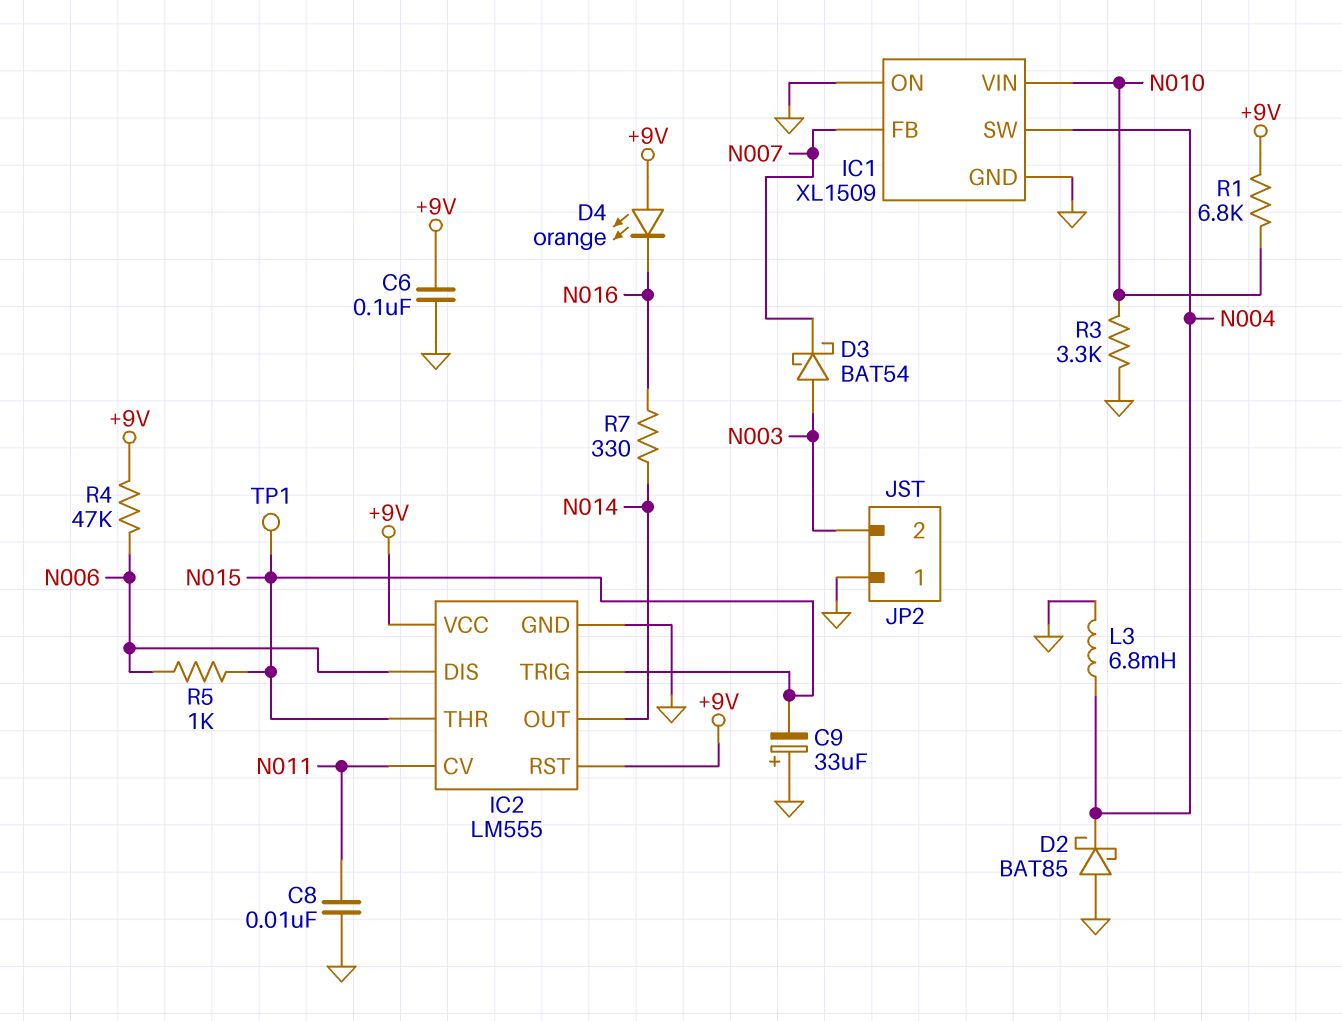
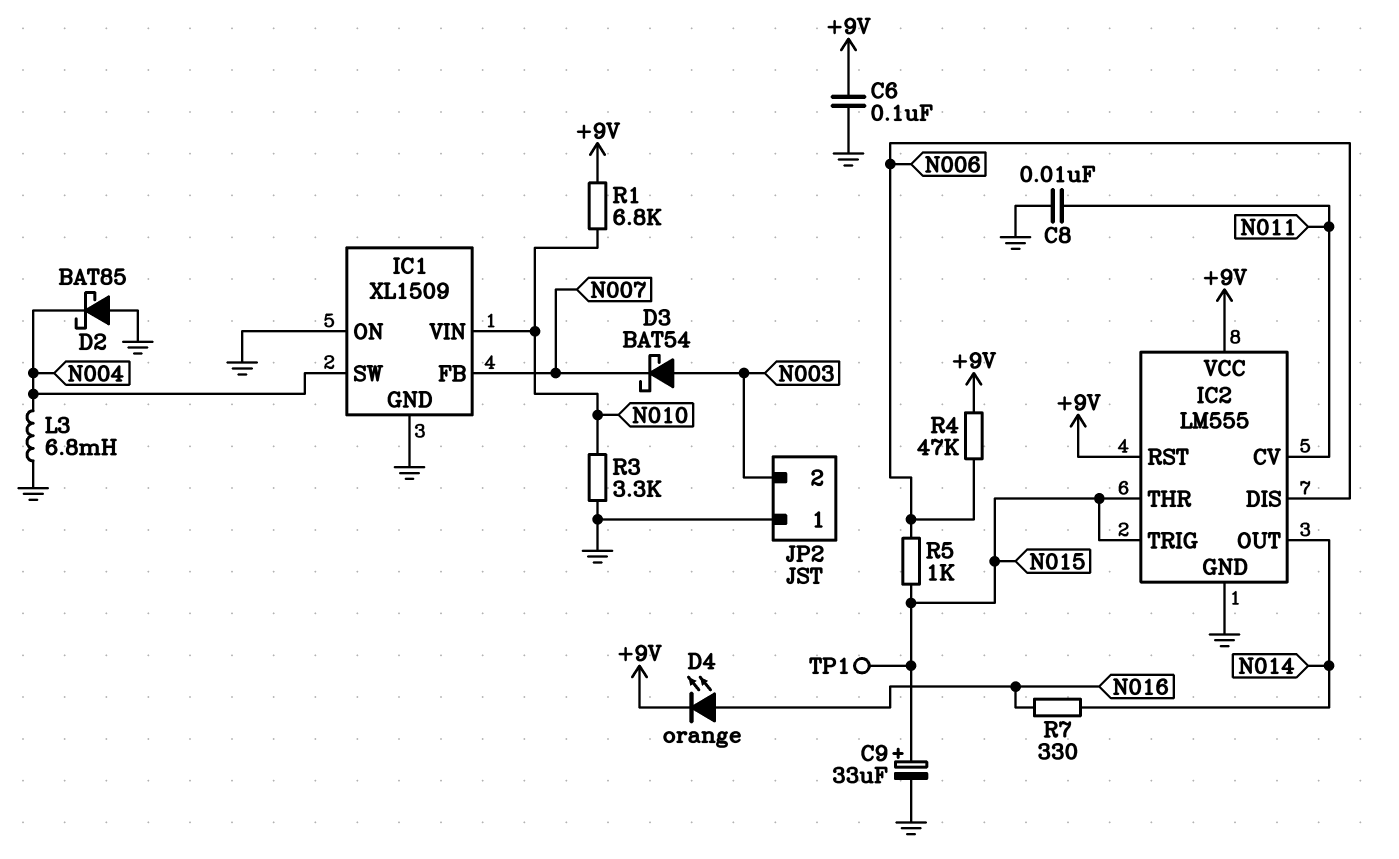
C9: 33uF (plus GND, minus N015) -> 33uF (plus N015, minus GND)
D4: LED orange (A +9V, K N016) -> LED orange (A N016, K +9V)

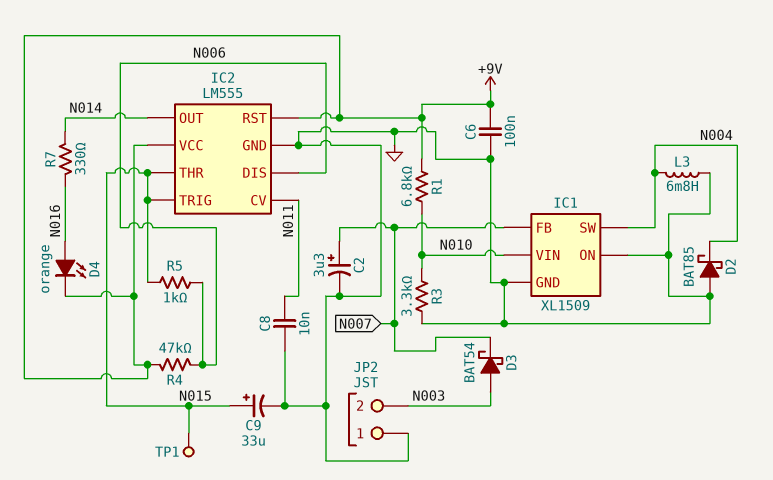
C2: none -> 3.3uF (plus N007, minus GND)

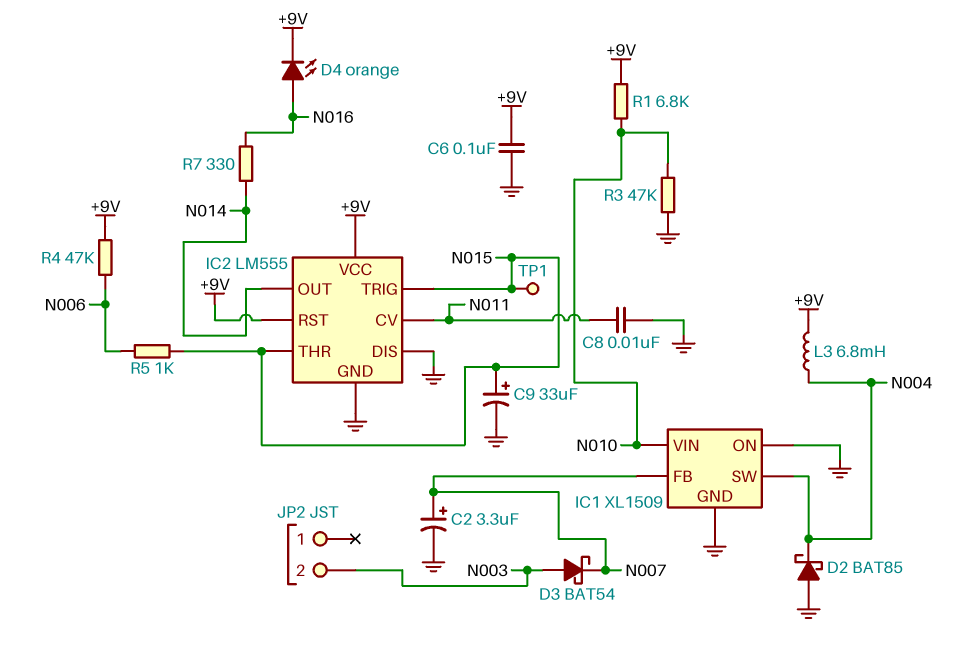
IC2 pin DIS: N006 -> GND
JP2 pin 1: GND -> none
L3: 6.8mH (GND, N004) -> 6.8mH (+9V, N004)
R3: 3.3k (GND, N010) -> 47k (GND, N010)

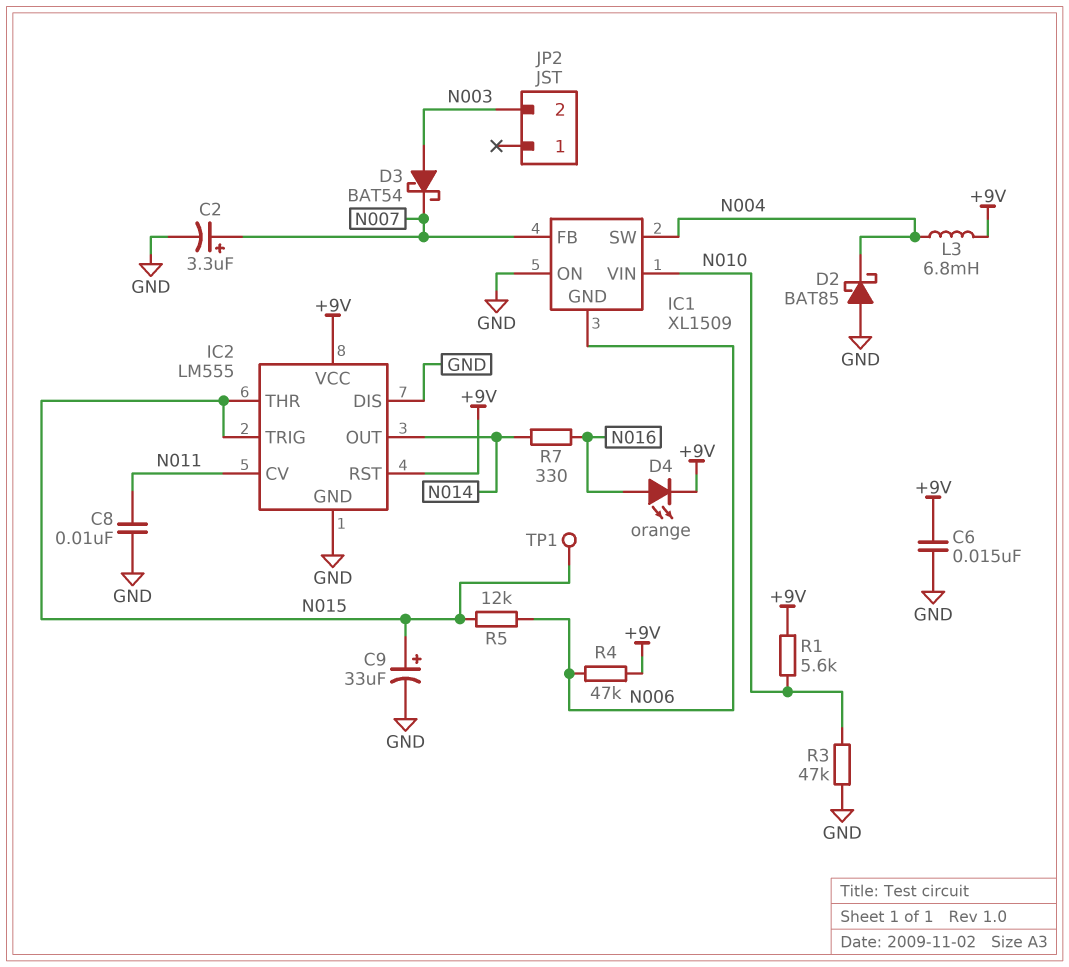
C6: 100nF (+9V, GND) -> 15nF (+9V, GND)
IC1 pin GND: GND -> N006
R1: 6.8k (+9V, N010) -> 5.6k (+9V, N010)
R5: 1k (N006, N015) -> 12k (N006, N015)

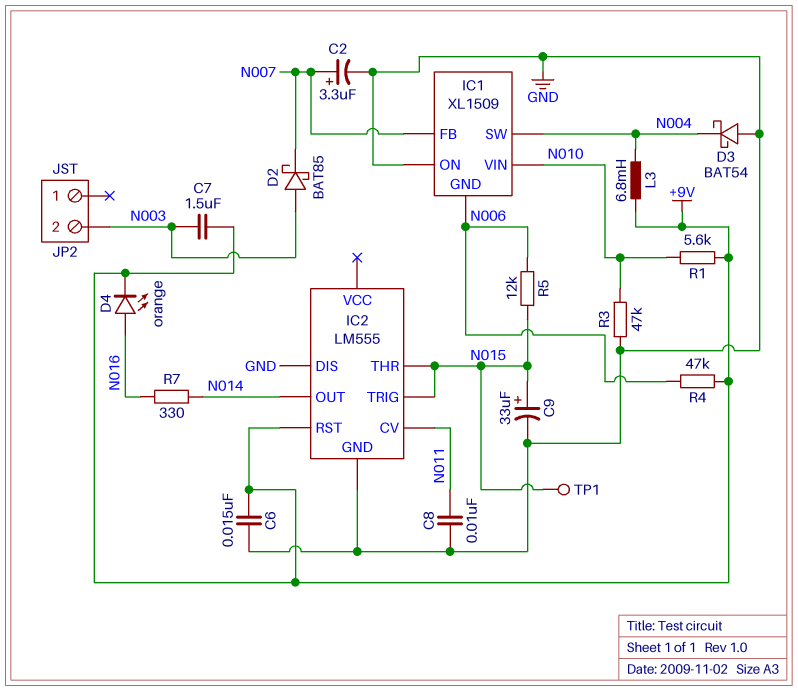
C7: none -> 1.5uF (+9V, N003)
D2: schottky BAT85 (A GND, K N004) -> schottky BAT85 (A N003, K N007)
D3: schottky BAT54 (A N003, K N007) -> schottky BAT54 (A GND, K N004)
IC2 pin VCC: +9V -> none

